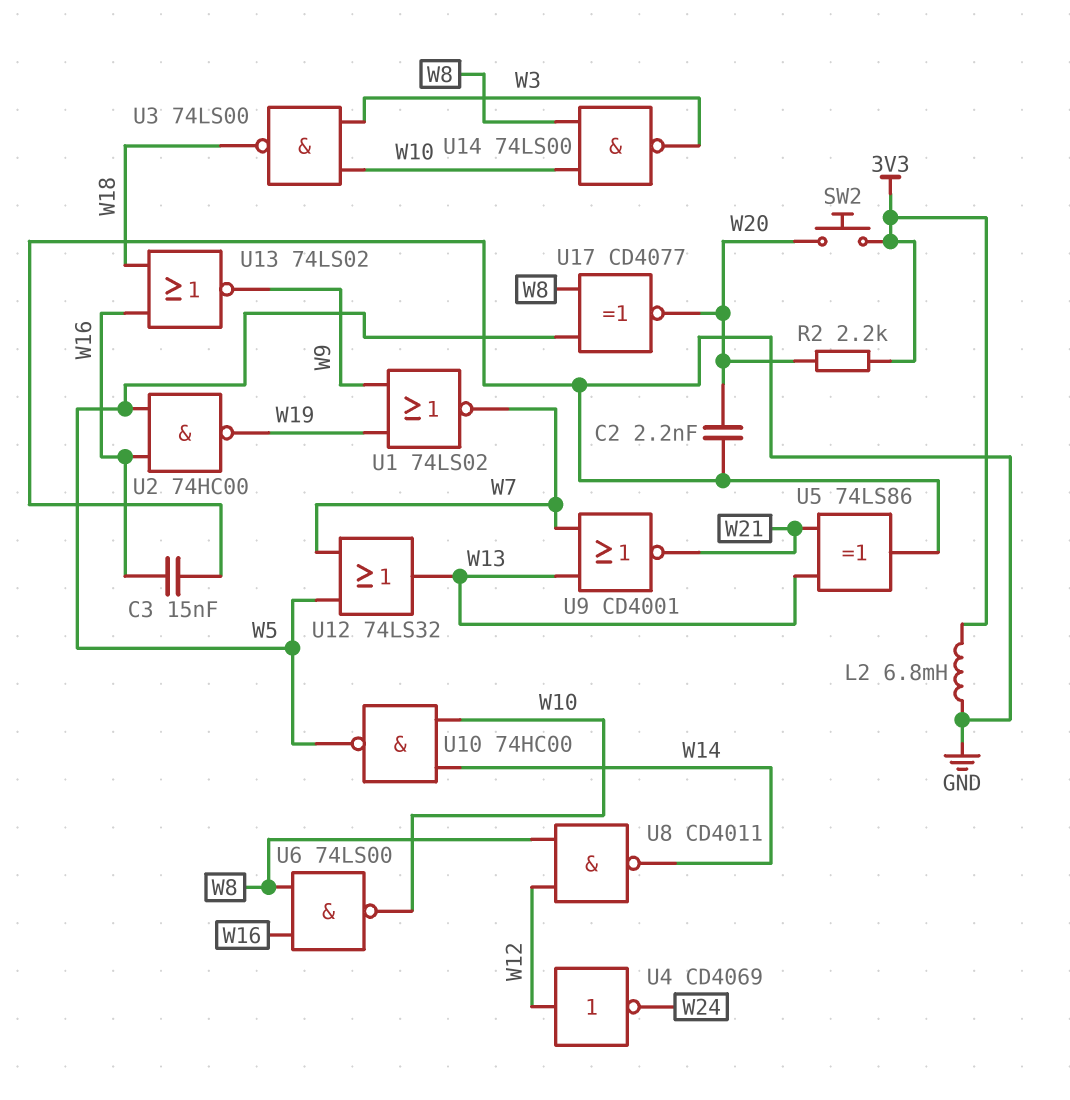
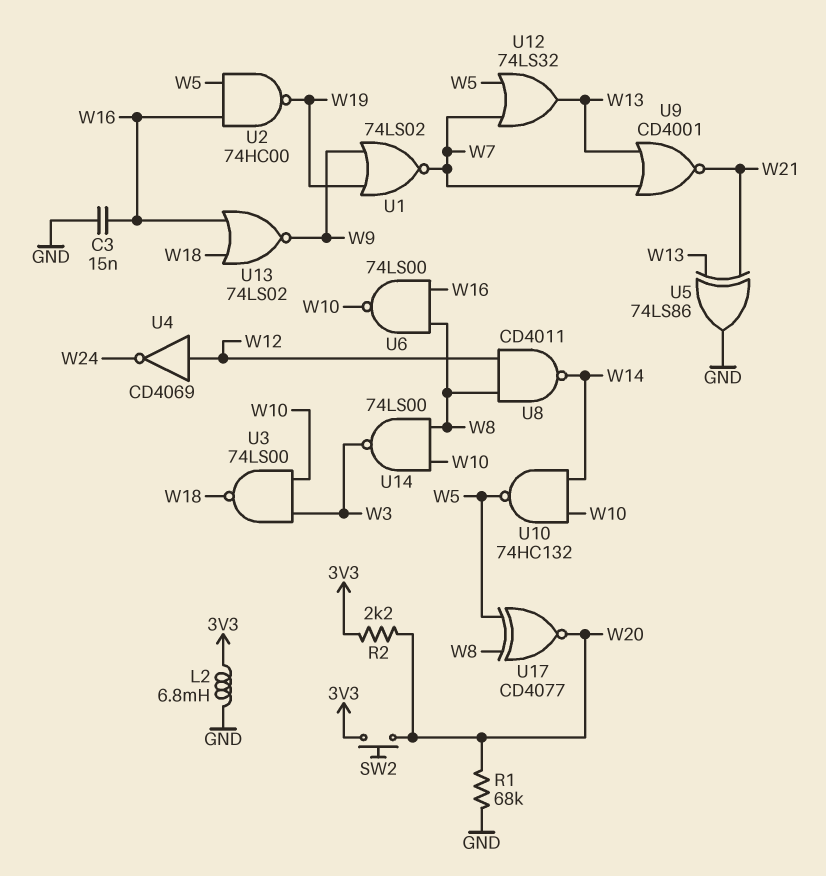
C2: 2.2nF (GND, W20) -> none
R1: none -> 68k (GND, W20)
U10: NAND 74HC00 (in W10, in W14, out W5) -> NAND 74HC132 (in W10, in W14, out W5)

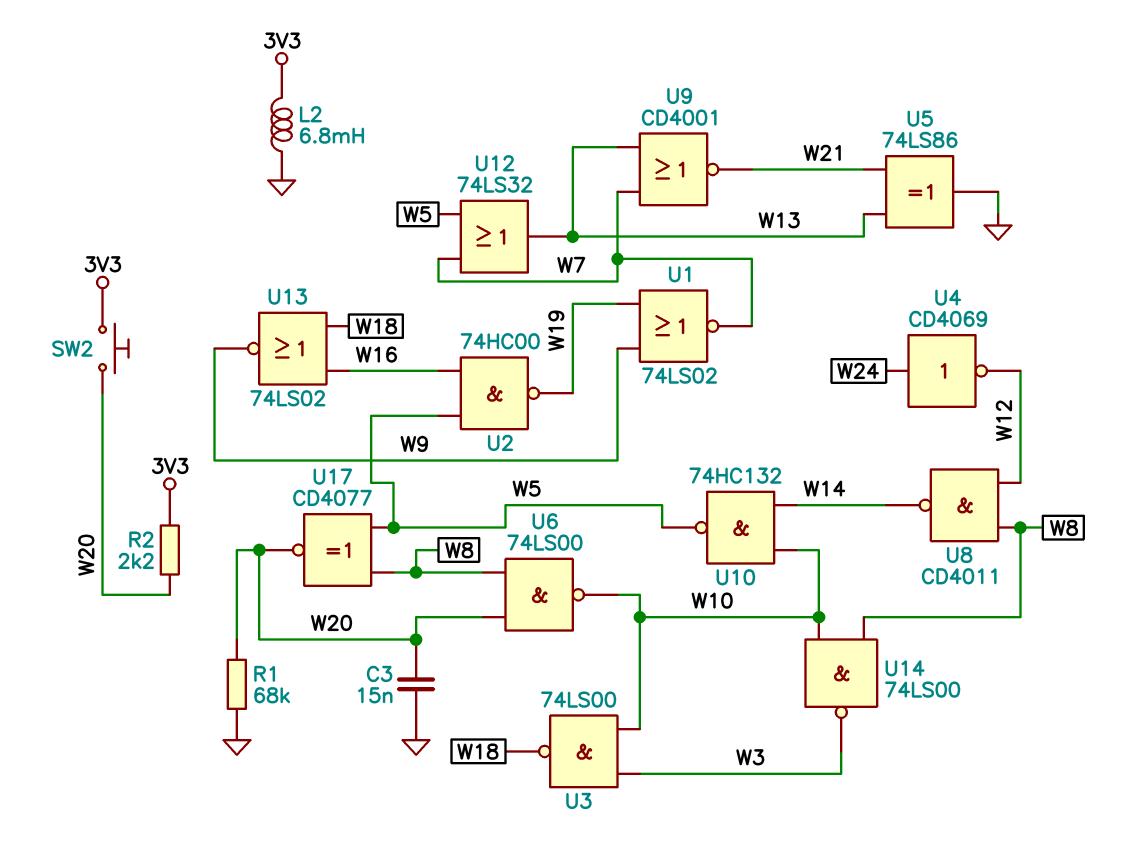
C3: 15nF (GND, W16) -> 15nF (GND, W20)
U4: NOT CD4069 (in W12, out W24) -> NOT CD4069 (in W24, out W12)
U6: NAND 74LS00 (in W8, in W16, out W10) -> NAND 74LS00 (in W8, in W20, out W10)

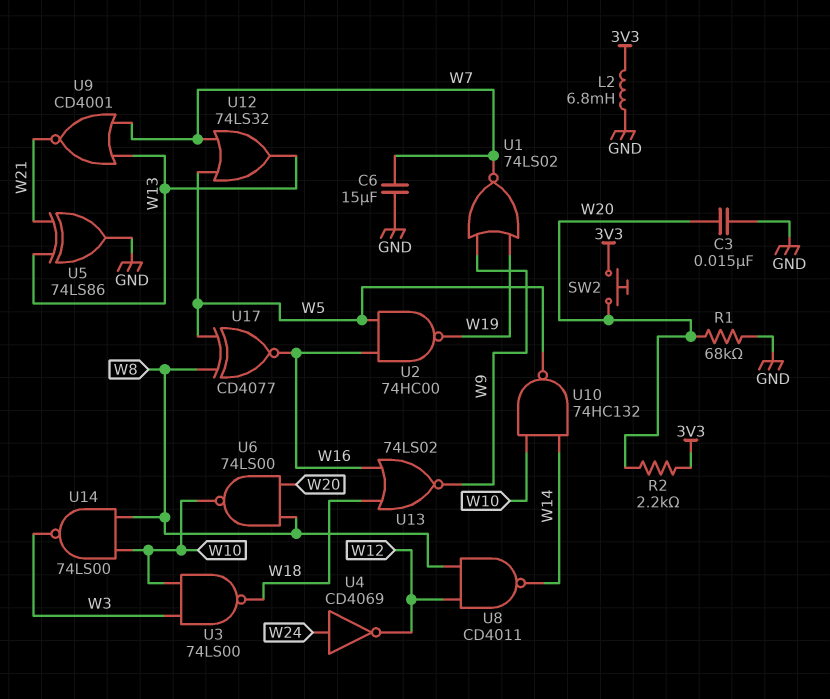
C6: none -> 15uF (GND, W7)
U17: XNOR CD4077 (in W5, in W8, out W20) -> XNOR CD4077 (in W5, in W8, out W16)

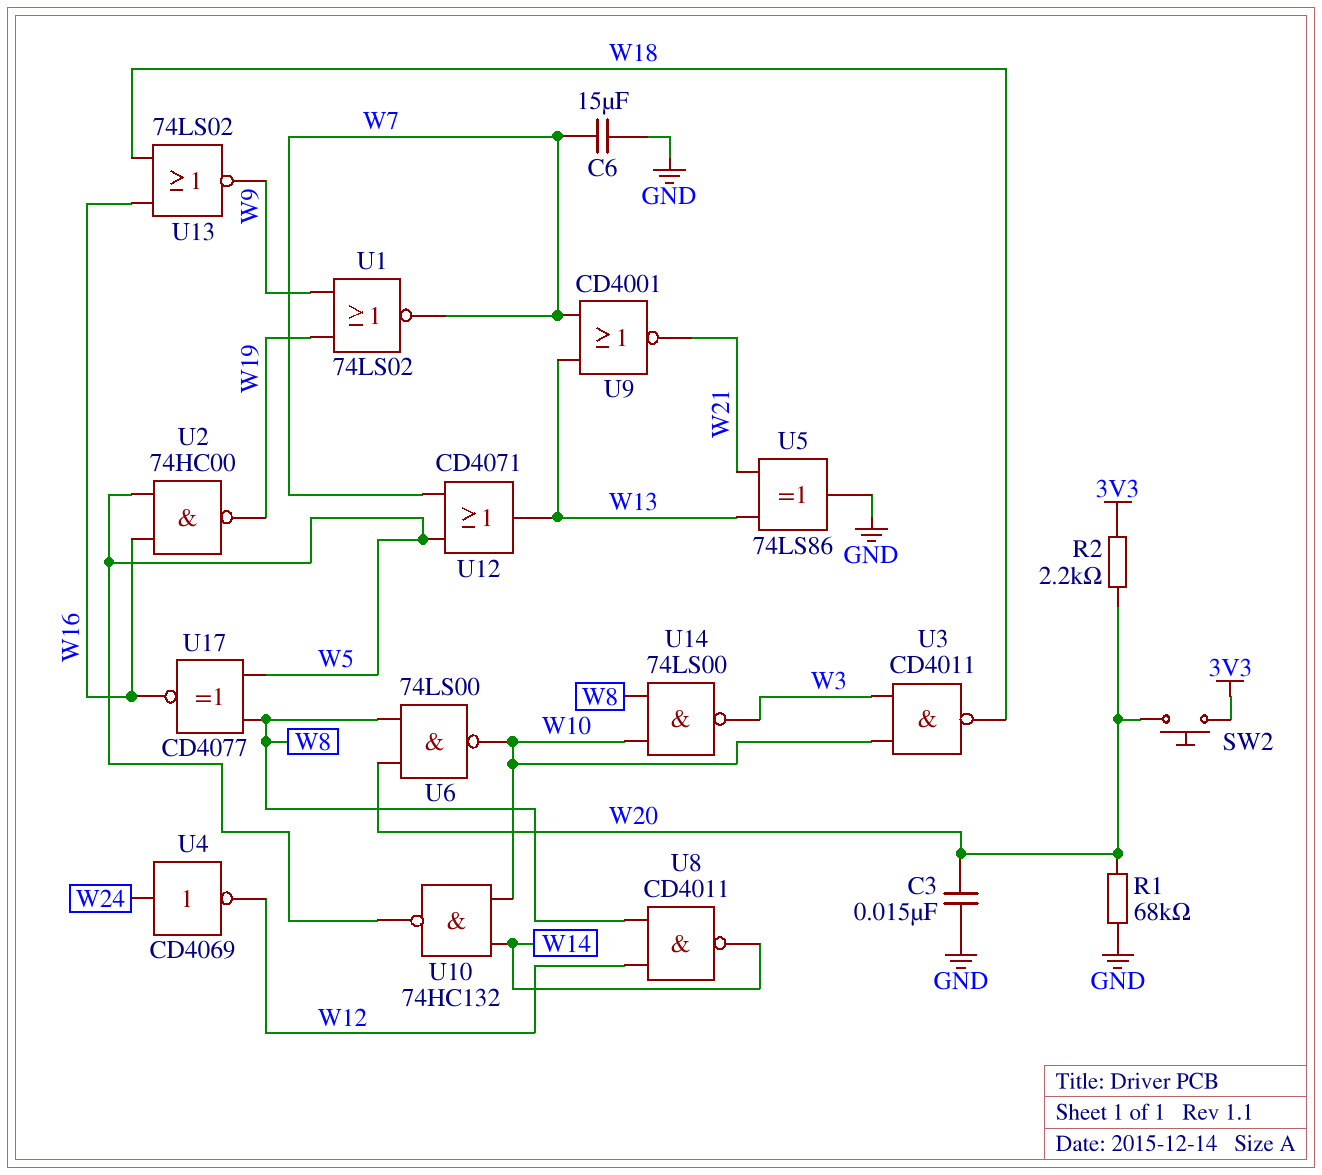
L2: 6.8mH (3V3, GND) -> none
U3: NAND 74LS00 (in W3, in W10, out W18) -> NAND CD4011 (in W3, in W10, out W18)
U12: OR 74LS32 (in W5, in W7, out W13) -> OR CD4071 (in W5, in W7, out W13)

